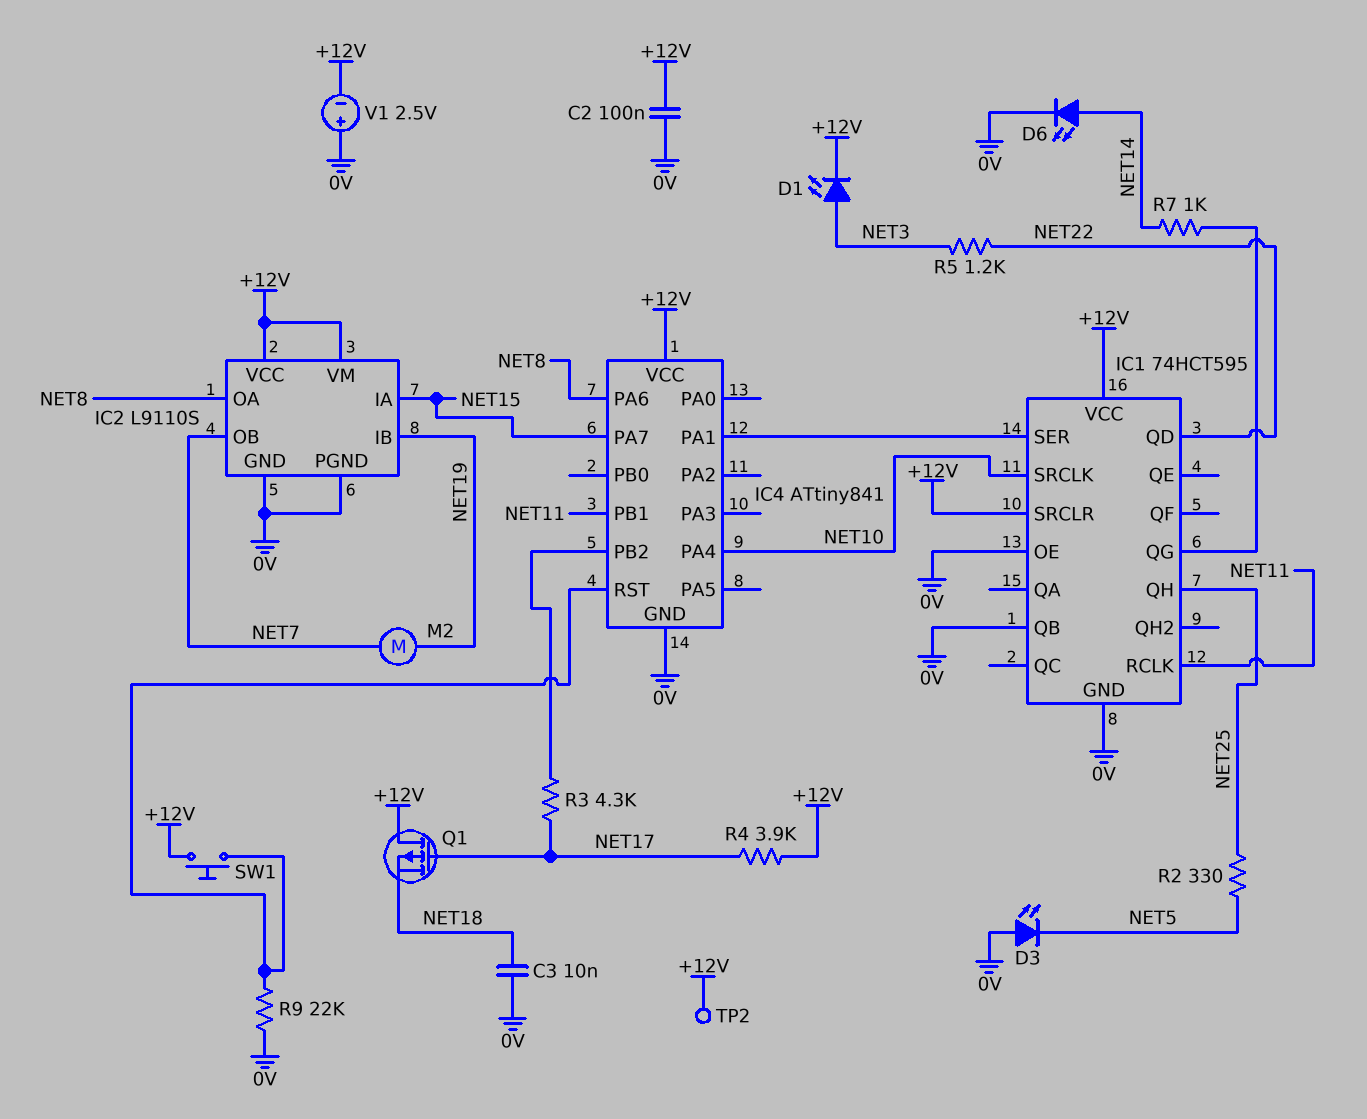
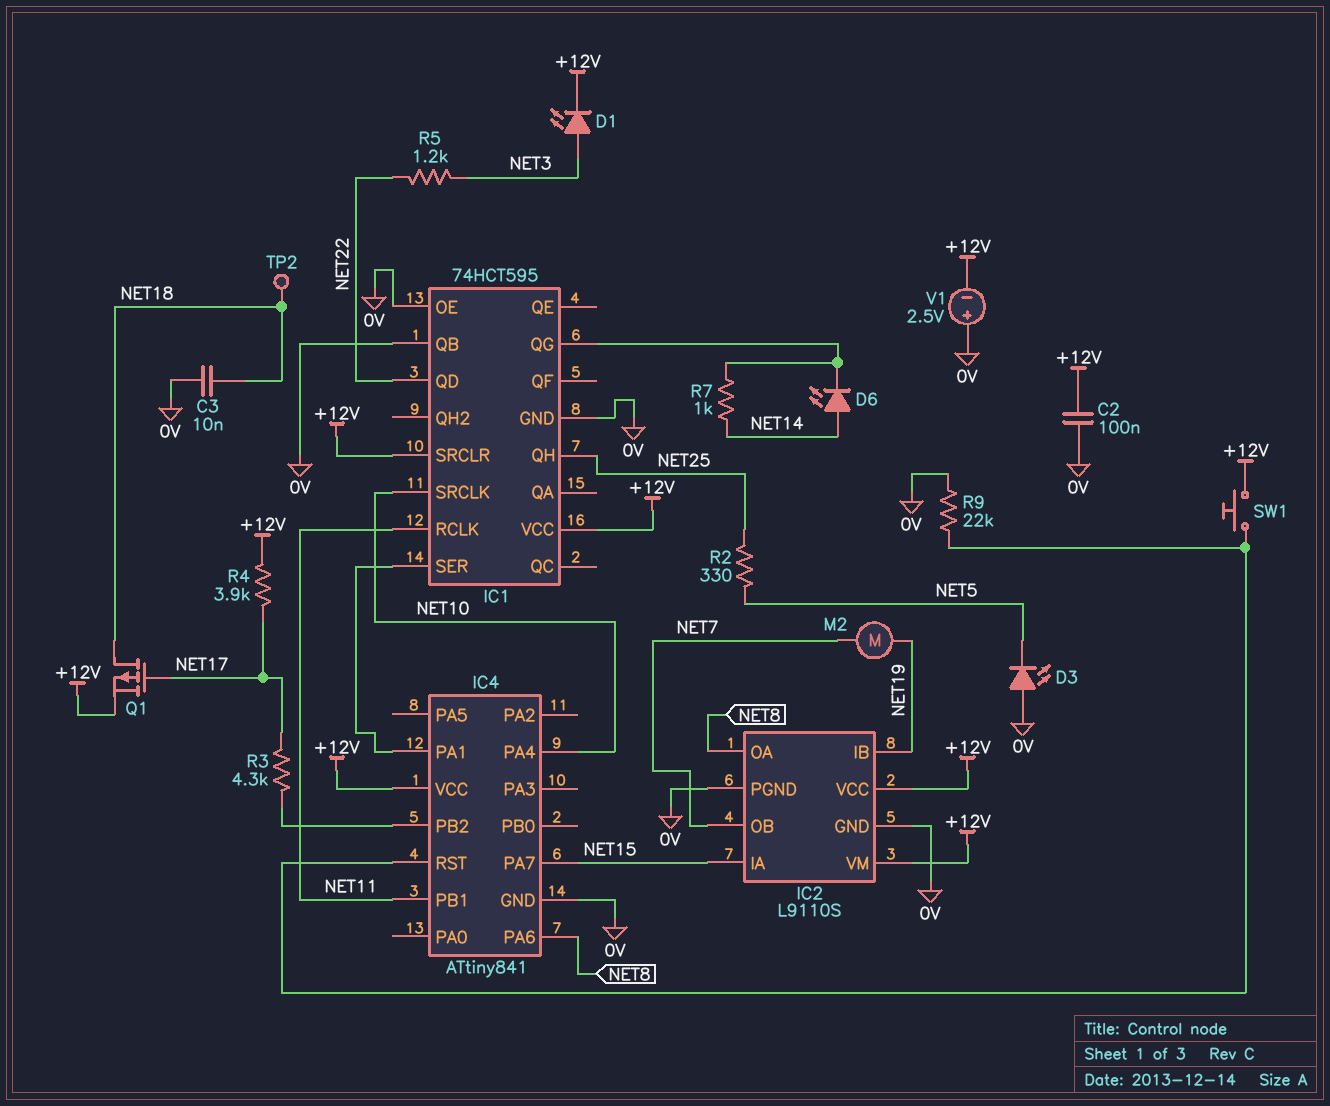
D6: LED (A NET14, K 0V) -> LED (A NET14, K IC1/QG)
Q1: PMOS (G NET17, D +12V, S NET18) -> PMOS (G NET17, D NET18, S +12V)
TP2: test point (+12V) -> test point (NET18)

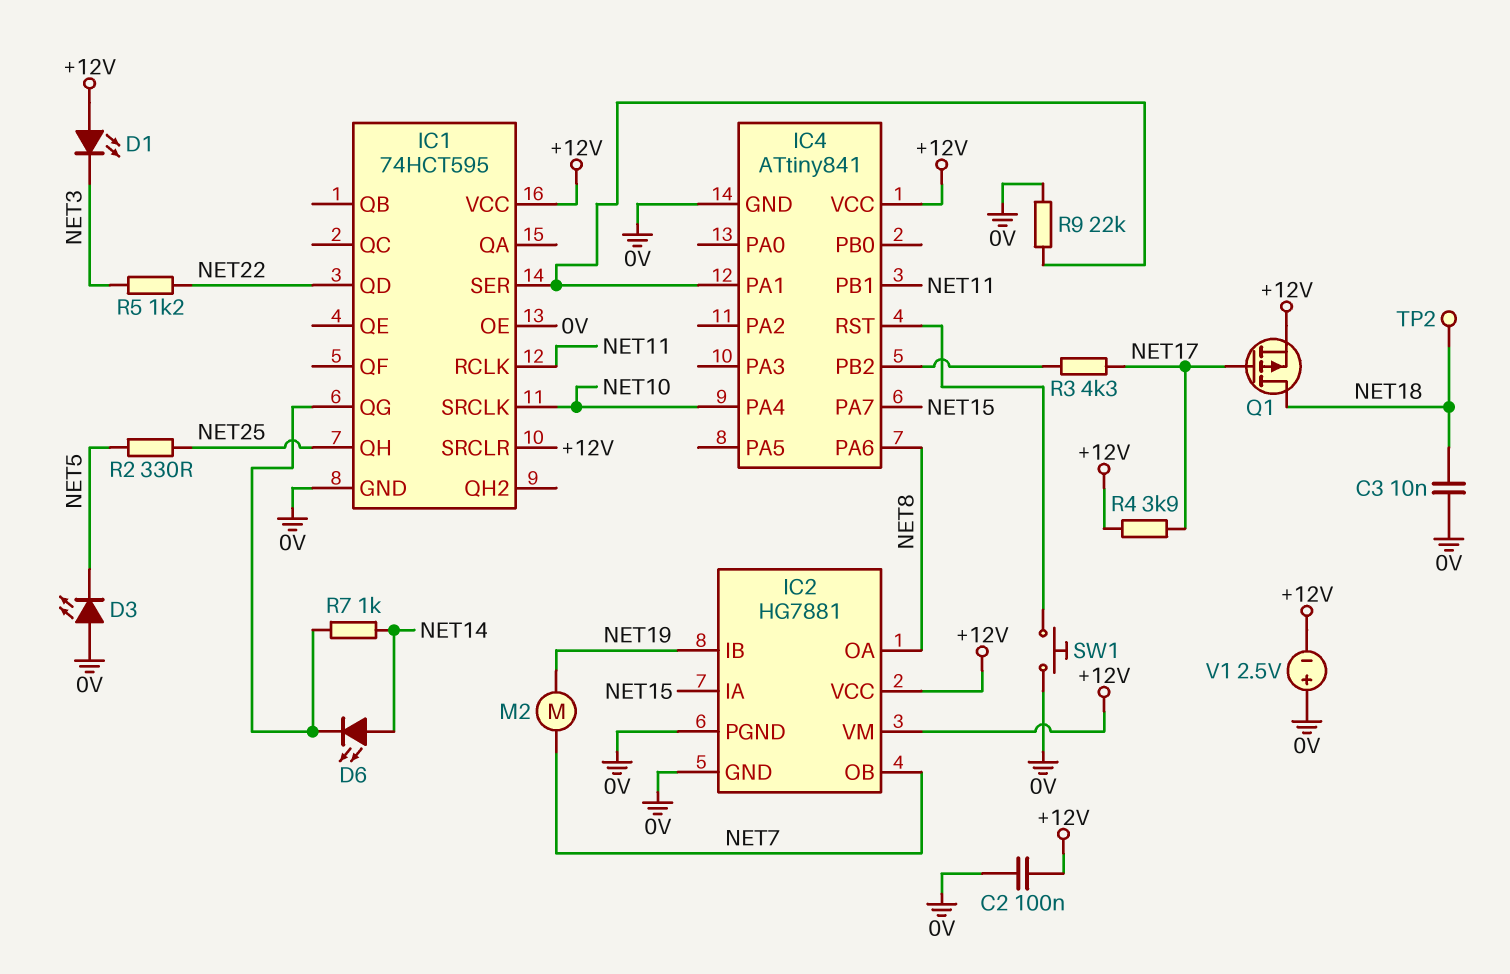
D1: LED (A NET3, K +12V) -> LED (A +12V, K NET3)
IC1 pin QB: 0V -> none
IC2: L9110S -> HG7881
R9: 22k (0V, IC4/RST) -> 22k (0V, IC1/SER)
SW1: button (+12V, IC4/RST) -> button (0V, IC4/RST)

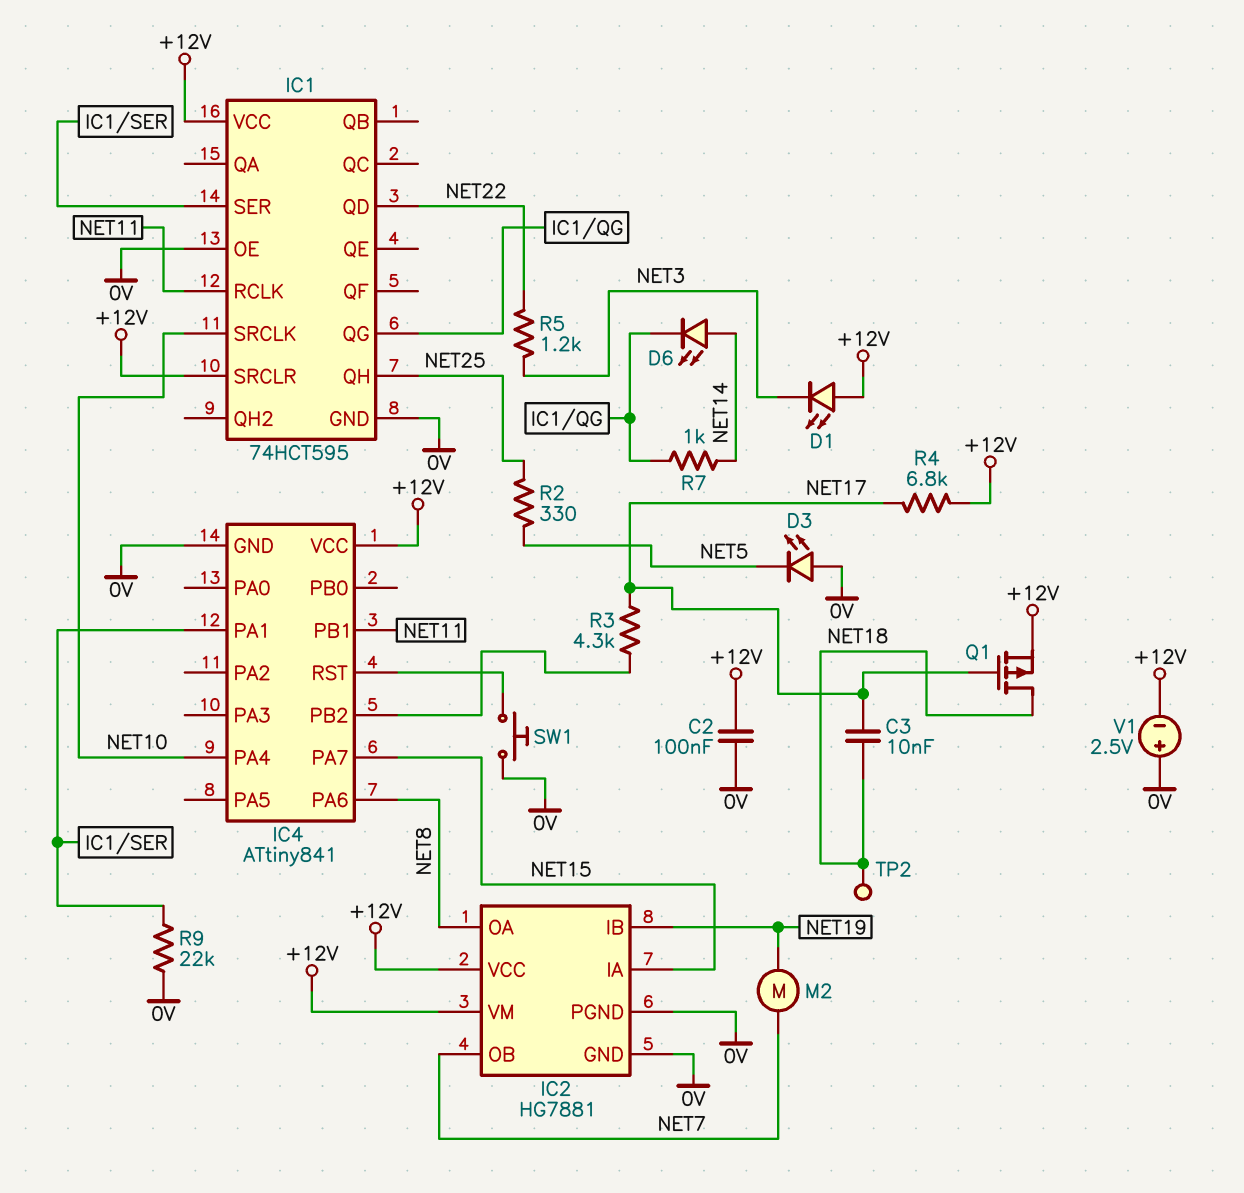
C3: 10nF (0V, NET18) -> 10nF (NET17, NET18)
R4: 3.9k (+12V, NET17) -> 6.8k (+12V, NET17)

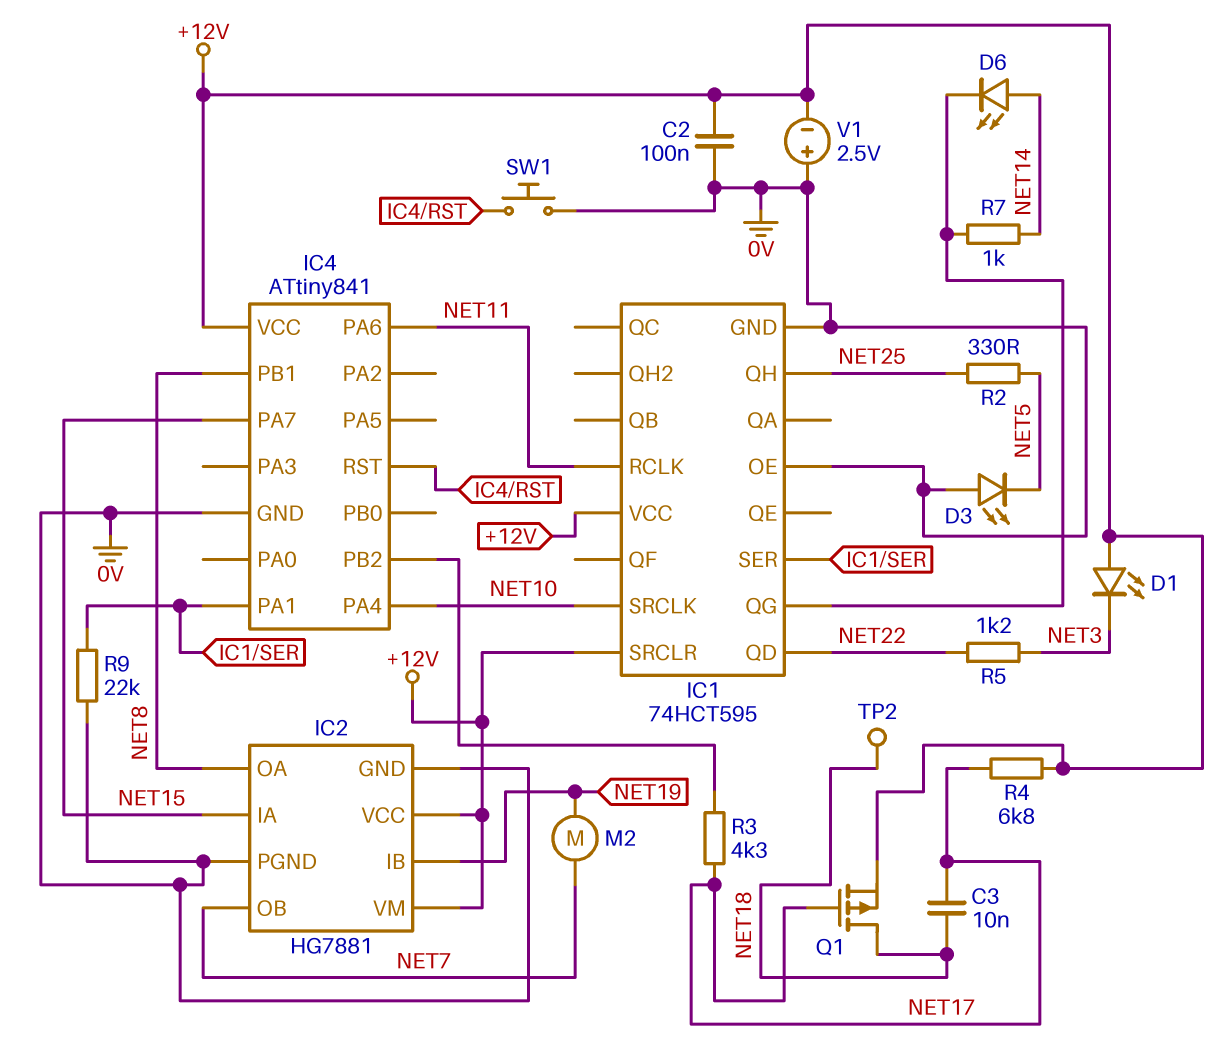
IC4 pin PA6: NET8 -> NET11
IC4 pin PB1: NET11 -> NET8

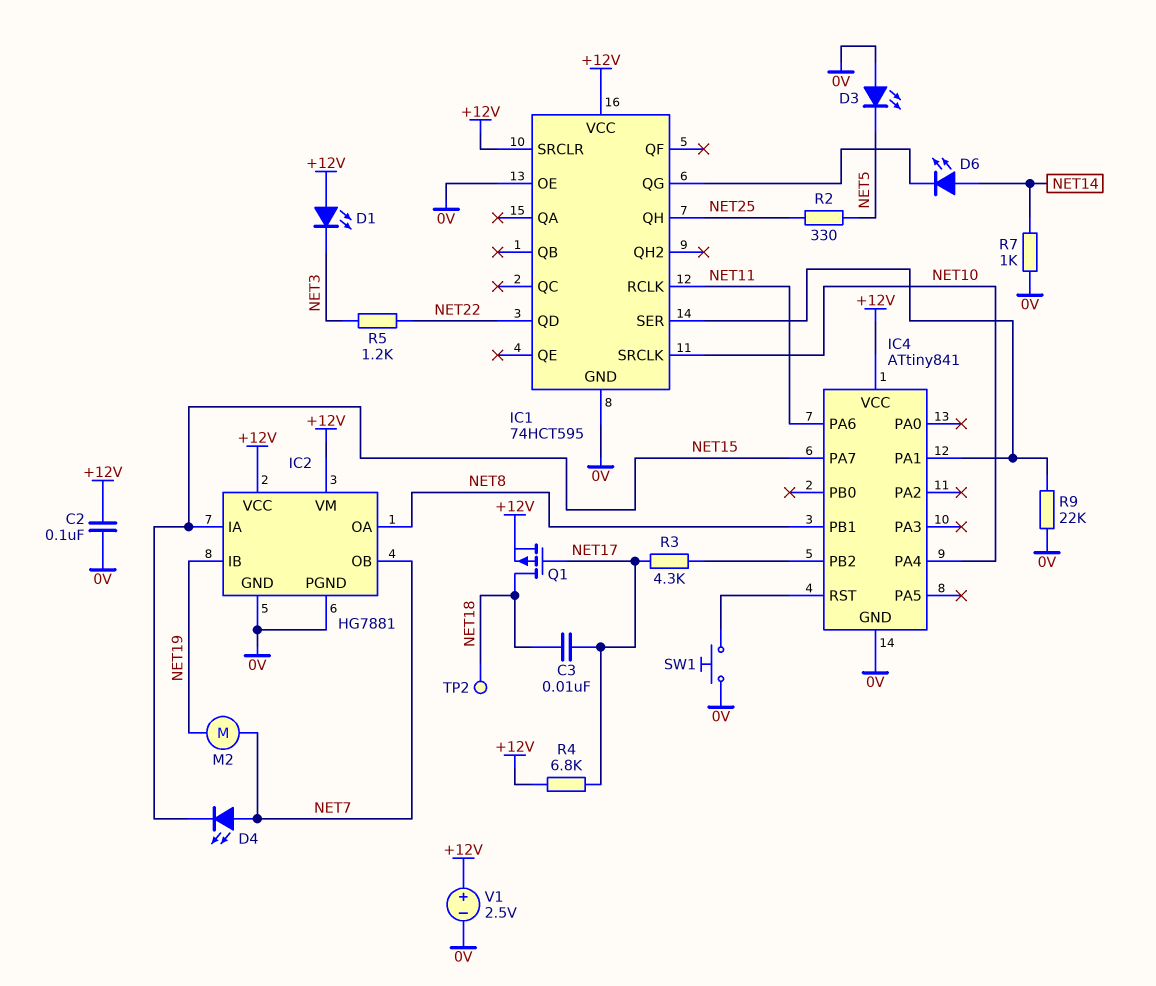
D4: none -> LED (A NET7, K NET15)
R7: 1k (IC1/QG, NET14) -> 1k (0V, NET14)
V1: 2.5V (plus 0V, minus +12V) -> 2.5V (plus +12V, minus 0V)

